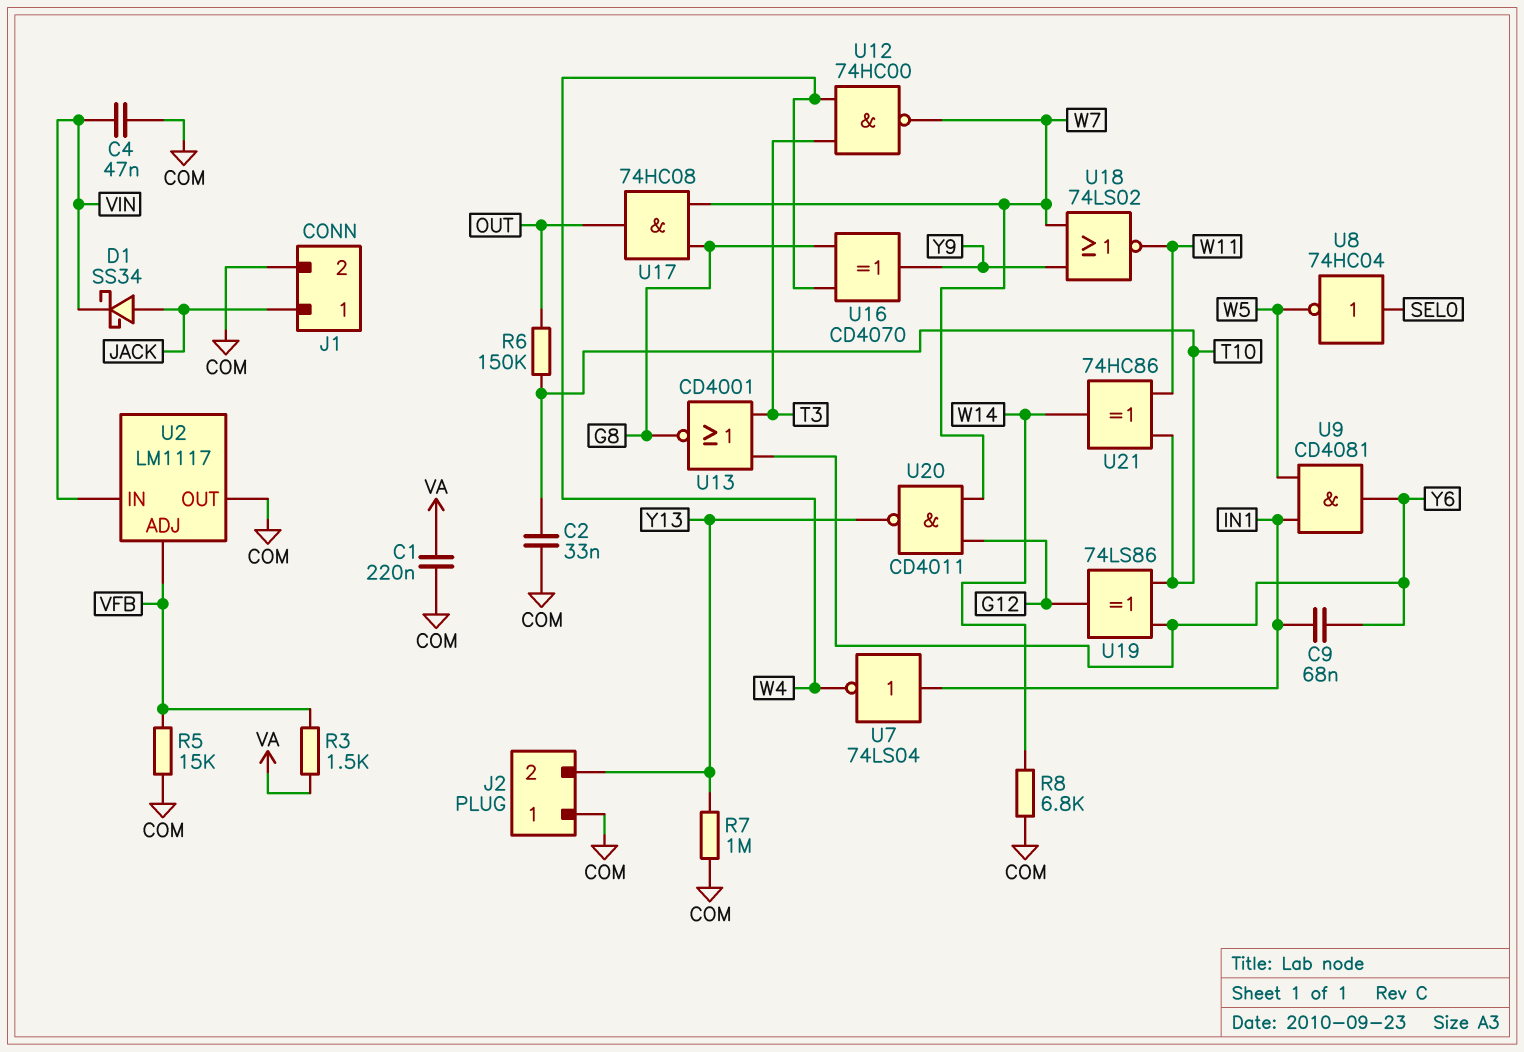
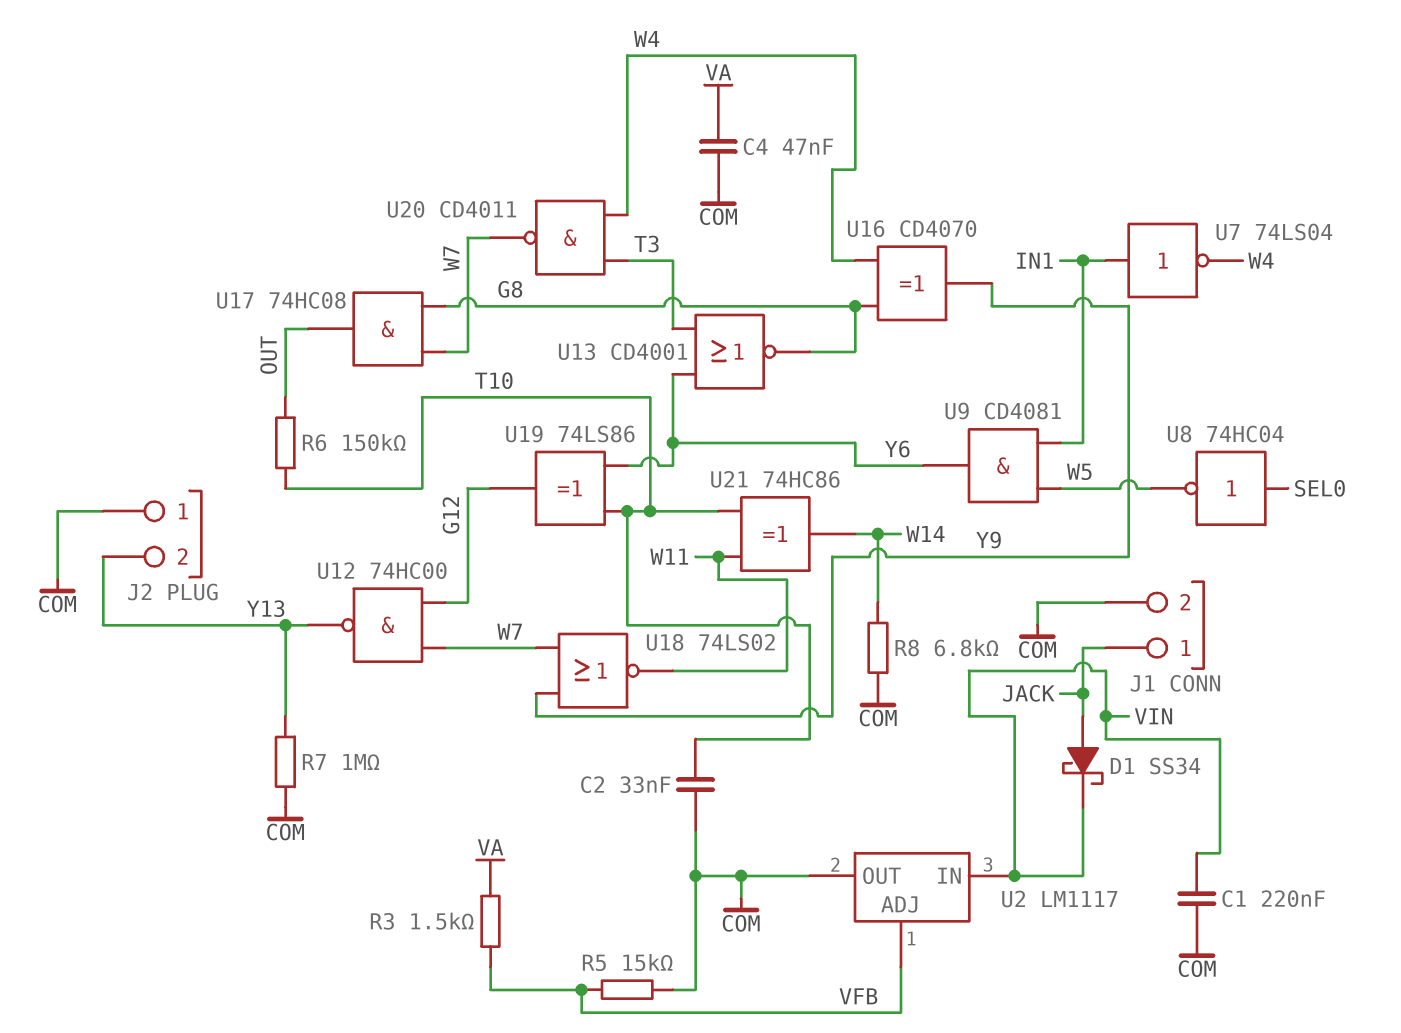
C1: 220nF (COM, VA) -> 220nF (COM, VIN)
C4: 47nF (COM, VIN) -> 47nF (COM, VA)
C9: 68nF (IN1, Y6) -> none
U12: NAND 74HC00 (in T3, in W4, out W7) -> NAND 74HC00 (in G12, in W7, out Y13)
U20: NAND CD4011 (in G12, in W7, out Y13) -> NAND CD4011 (in T3, in W4, out W7)

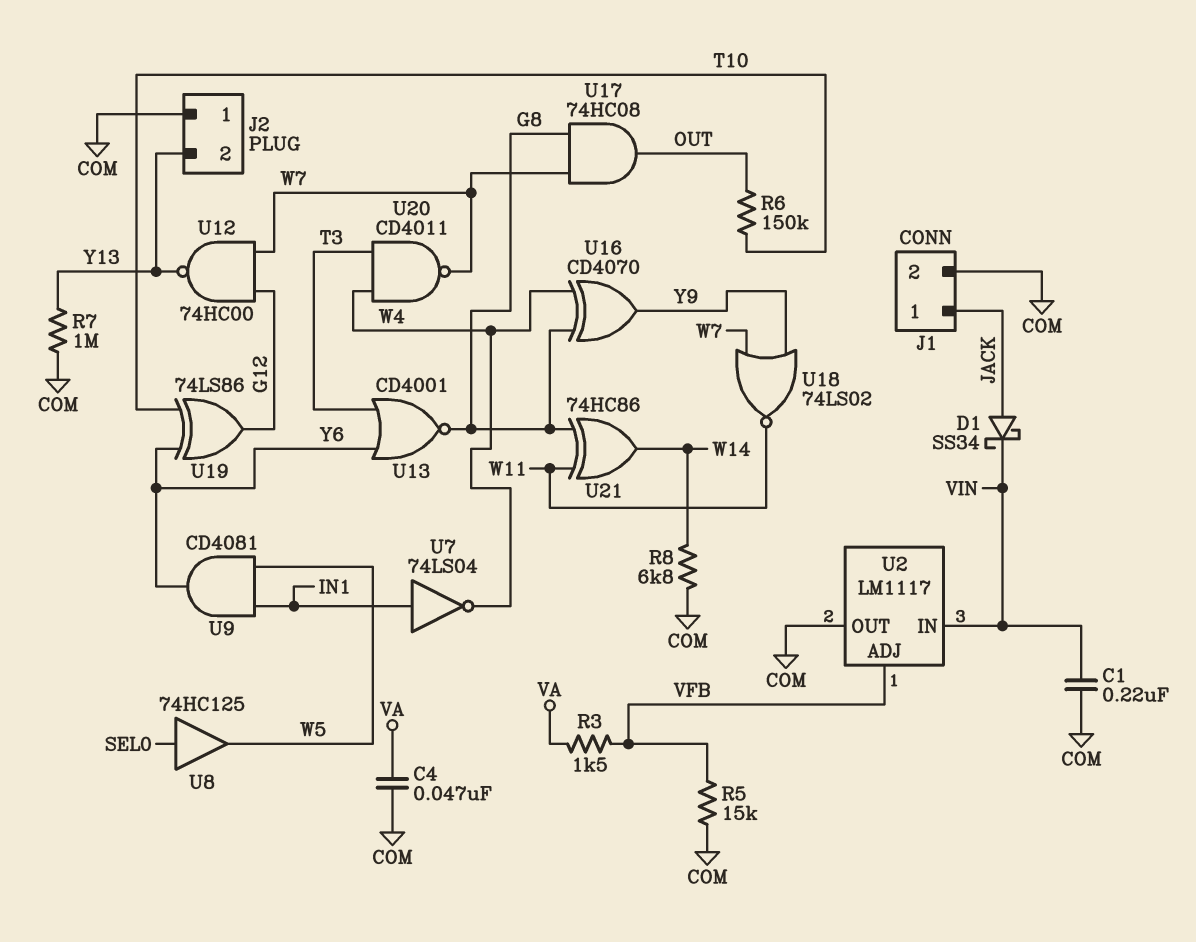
C2: 33nF (COM, T10) -> none
U8: NOT 74HC04 (in SEL0, out W5) -> buffer 74HC125 (in SEL0, out W5)
U21: XOR 74HC86 (in T10, in W11, out W14) -> XOR 74HC86 (in G8, in W11, out W14)

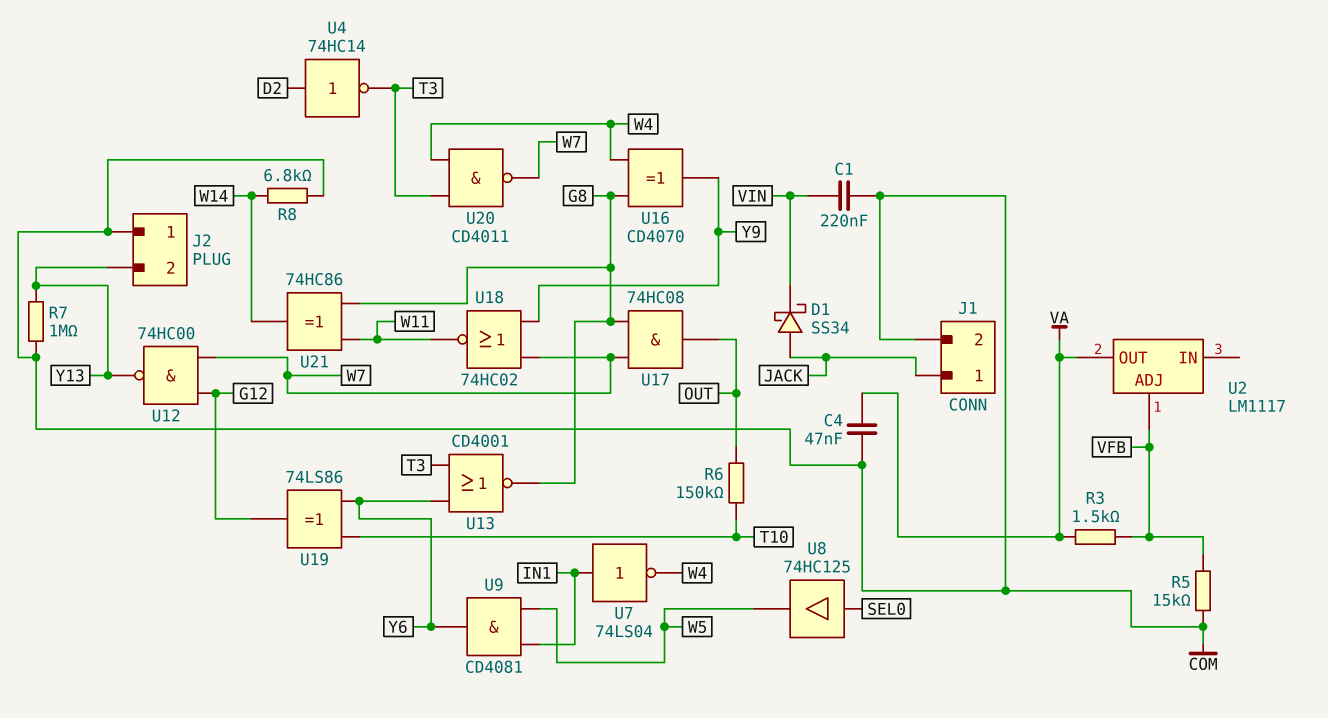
U2 pin IN: VIN -> none
U2 pin OUT: COM -> VA
U4: none -> NOT 74HC14 (in D2, out T3)
U18: NOR 74LS02 (in W7, in Y9, out W11) -> NOR 74HC02 (in W7, in Y9, out W11)

